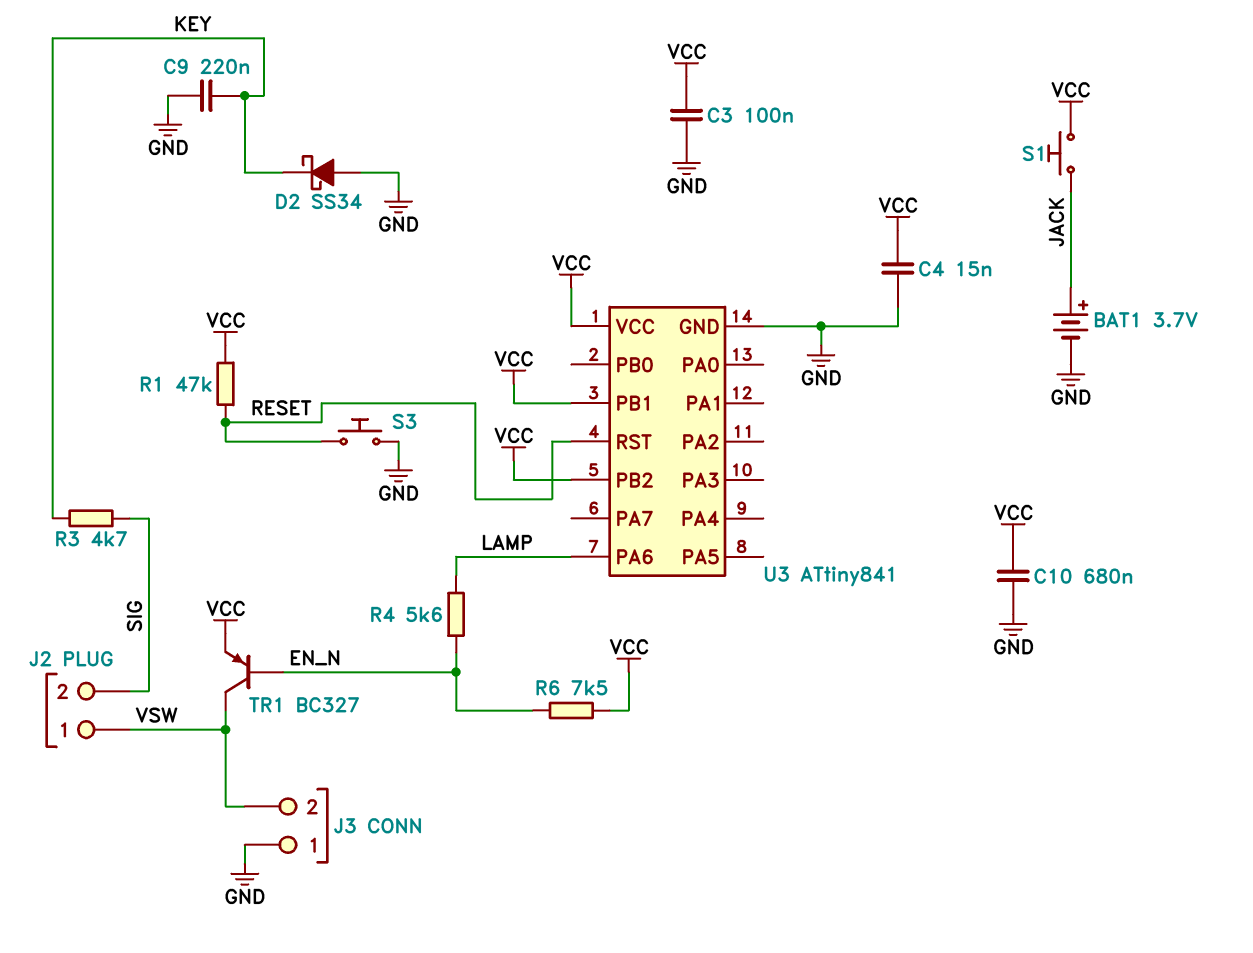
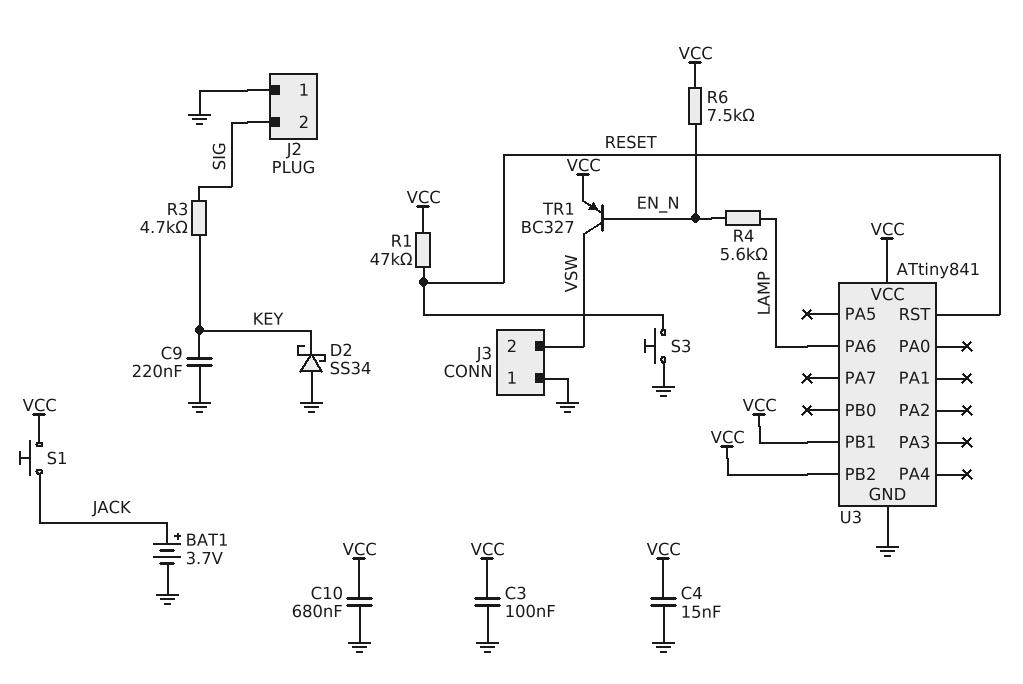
J2 pin 1: VSW -> GND

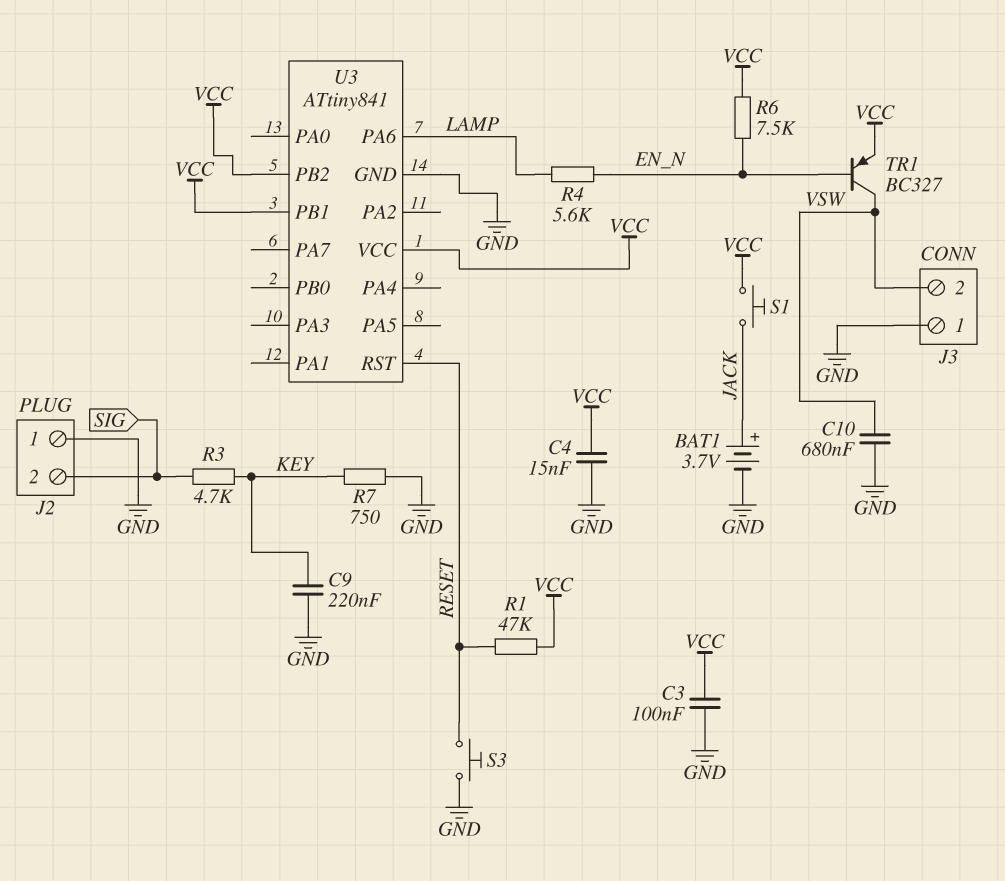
C10: 680nF (GND, VCC) -> 680nF (GND, VSW)
D2: schottky SS34 (A GND, K KEY) -> none
R7: none -> 750 (GND, KEY)

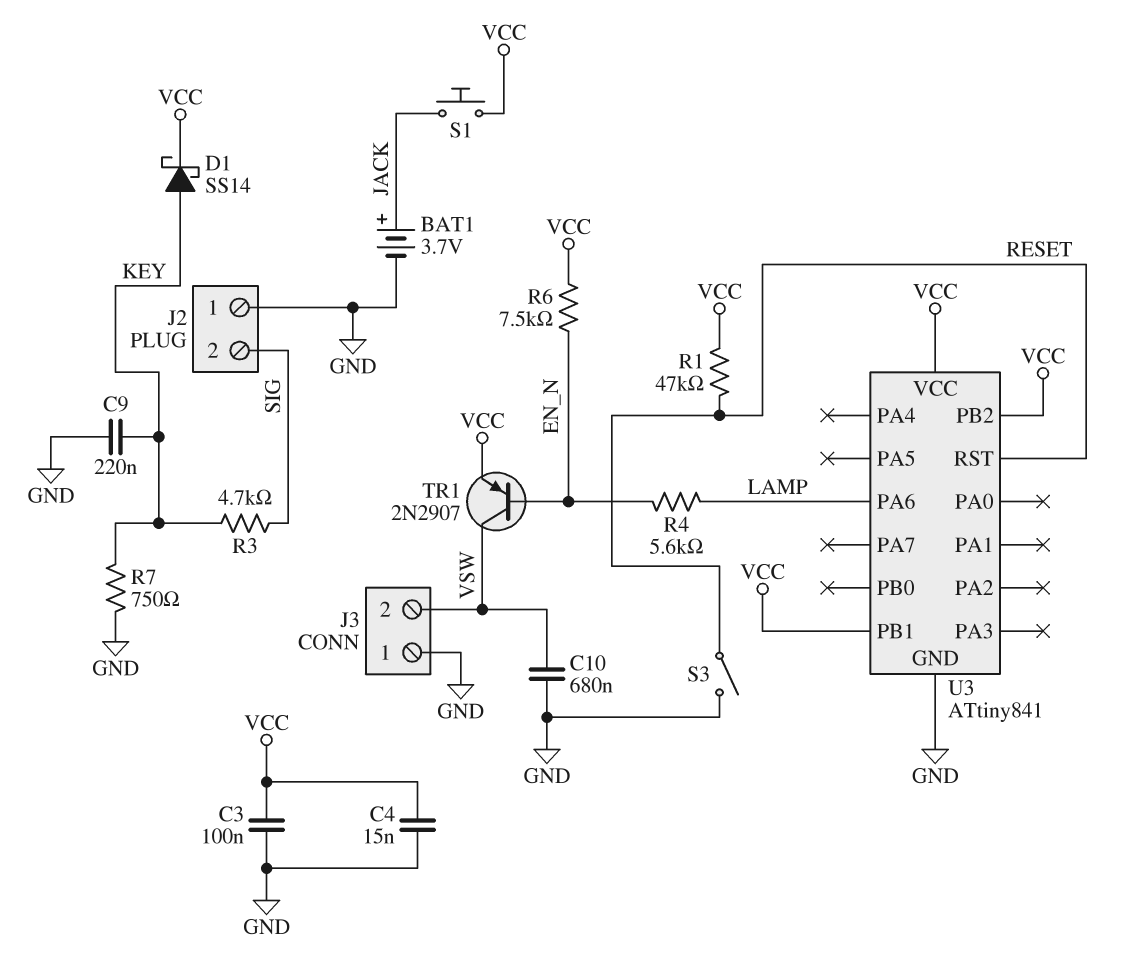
D1: none -> schottky SS14 (A KEY, K VCC)
S3: button (GND, RESET) -> switch (GND, RESET)
TR1: PNP BC327 (B EN_N, C VSW, E VCC) -> PNP 2N2907 (B EN_N, C VSW, E VCC)

